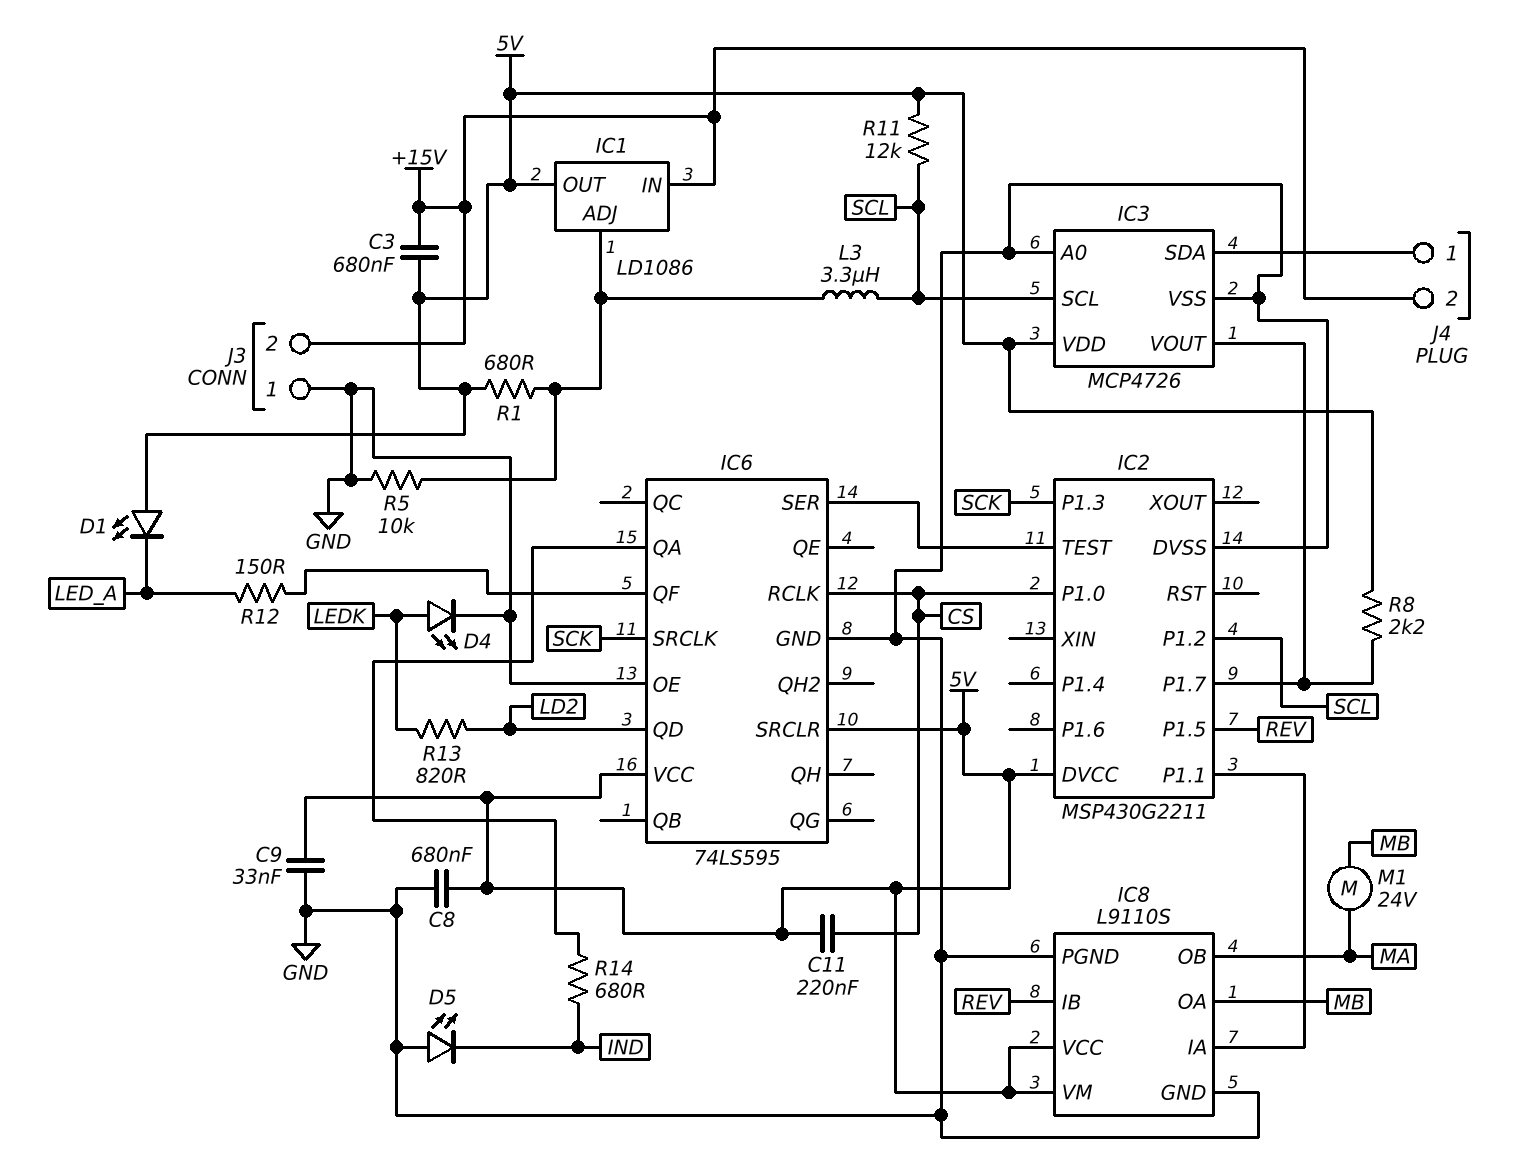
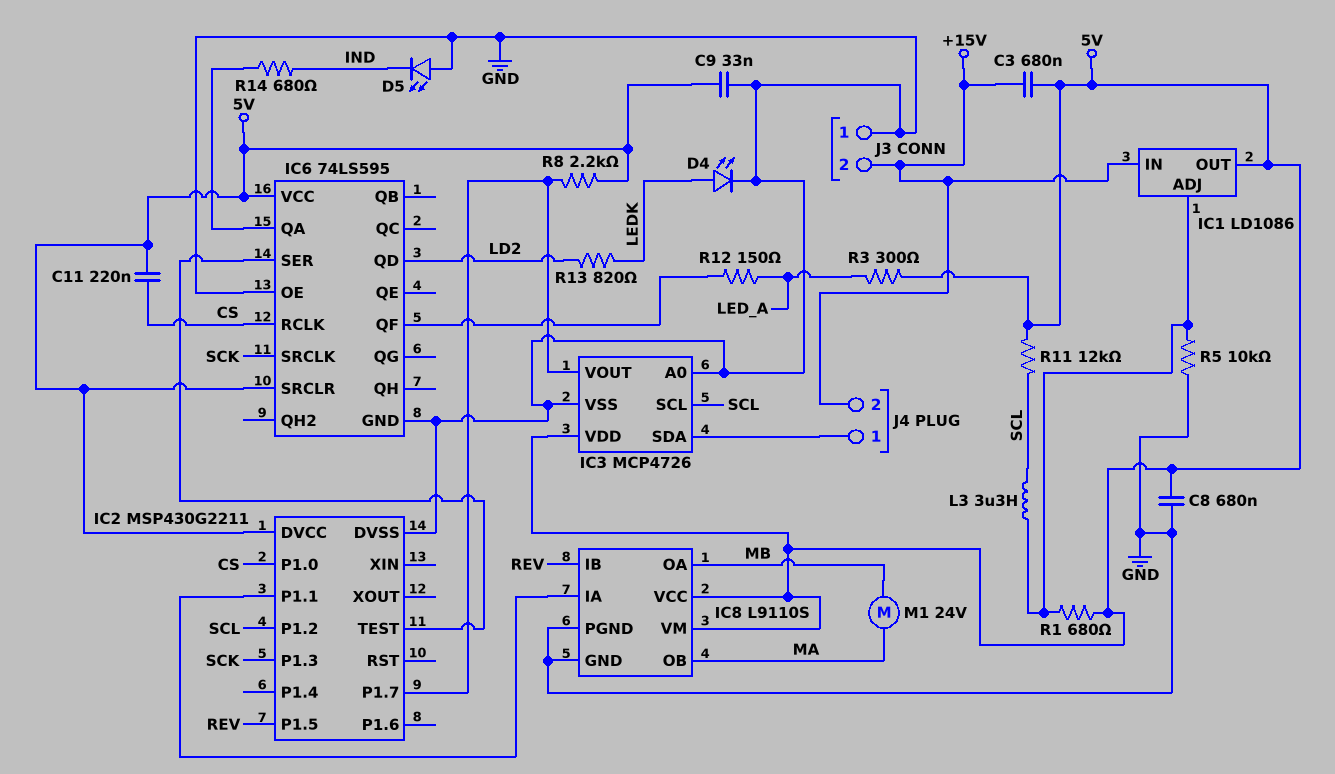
D1: LED (A 5V, K LED_A) -> none
R3: none -> 300 (5V, LED_A)

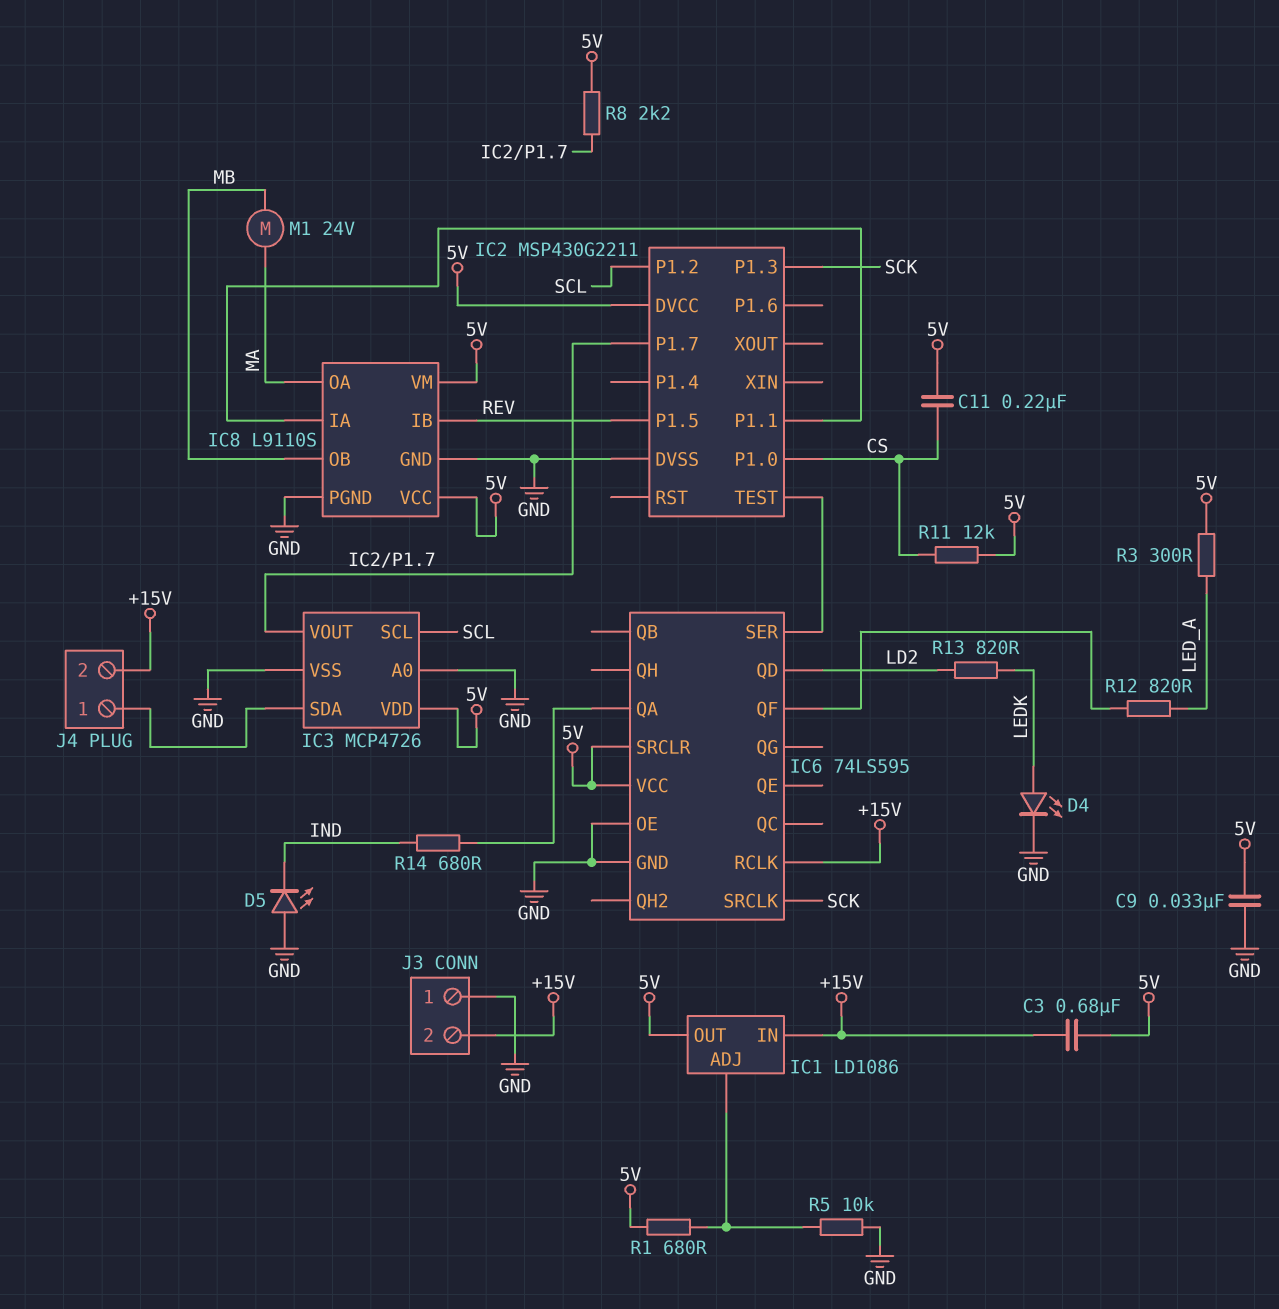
C8: 680nF (5V, GND) -> none
IC6 pin RCLK: CS -> +15V
IC8 pin OA: MB -> MA
IC8 pin OB: MA -> MB
L3: 3.3uH (IC1/ADJ, SCL) -> none
R11: 12k (5V, SCL) -> 12k (5V, CS)
R12: 150 (IC6/QF, LED_A) -> 820 (IC6/QF, LED_A)

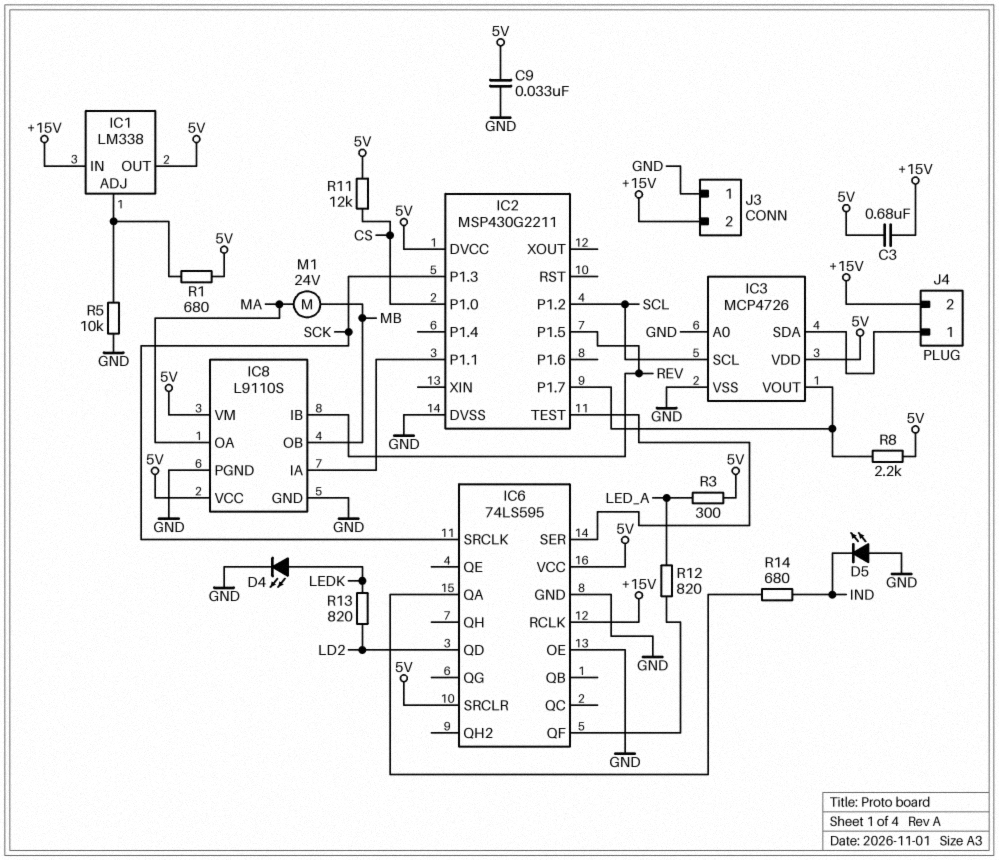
C11: 220nF (5V, CS) -> none
IC1: LD1086 -> LM338

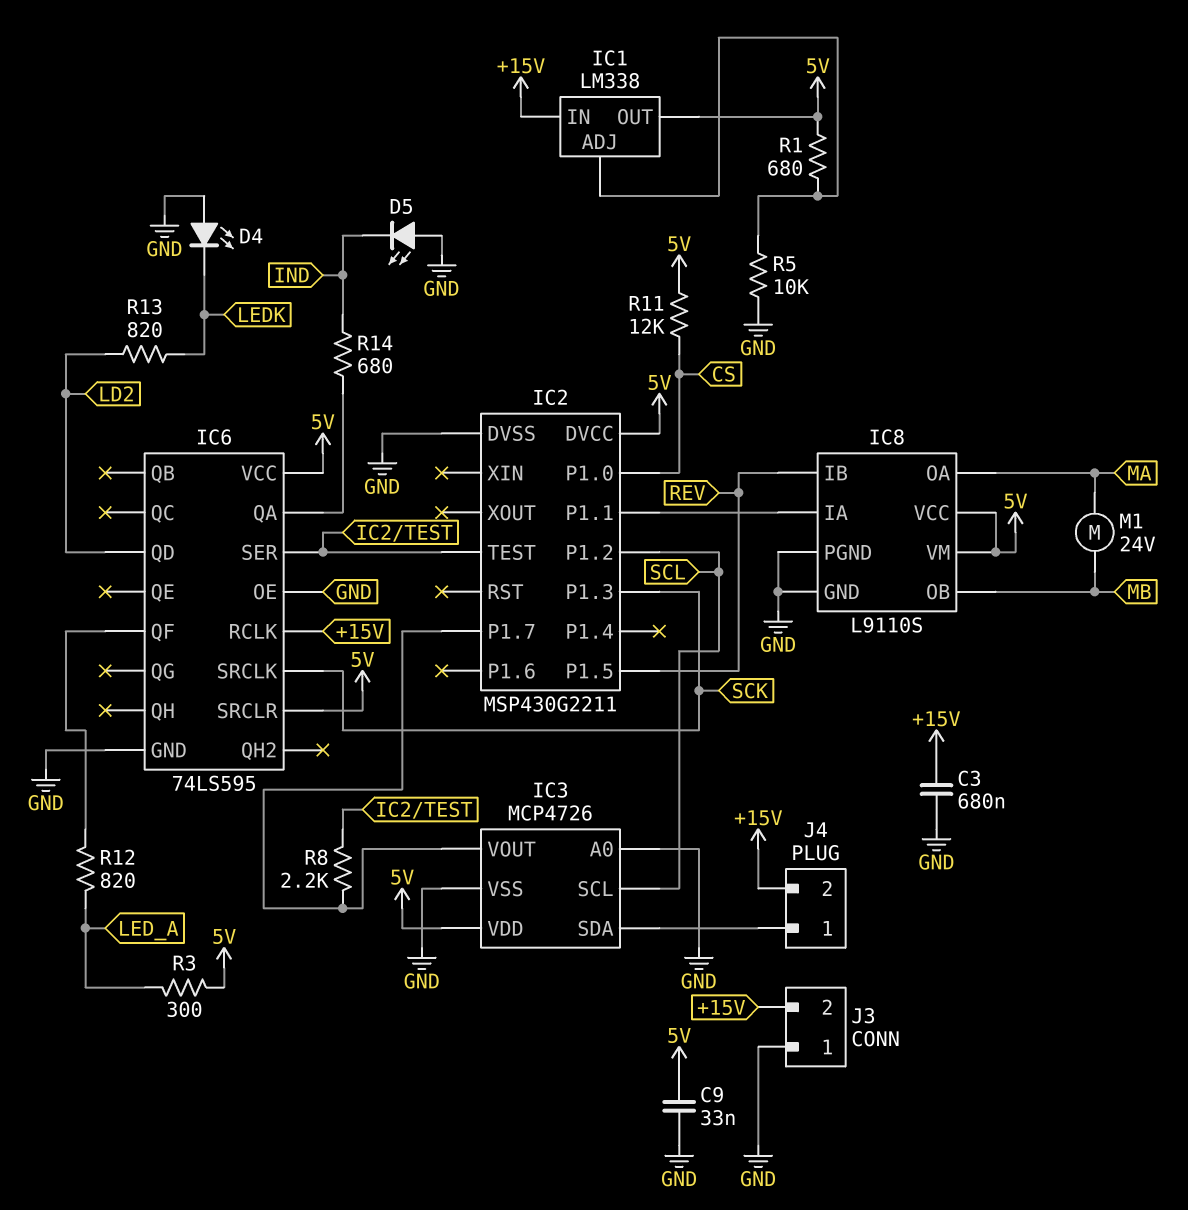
C3: 680nF (+15V, 5V) -> 680nF (+15V, GND)
D4: LED (A LEDK, K GND) -> LED (A GND, K LEDK)
R8: 2.2k (5V, IC2/P1.7) -> 2.2k (IC2/P1.7, IC2/TEST)

